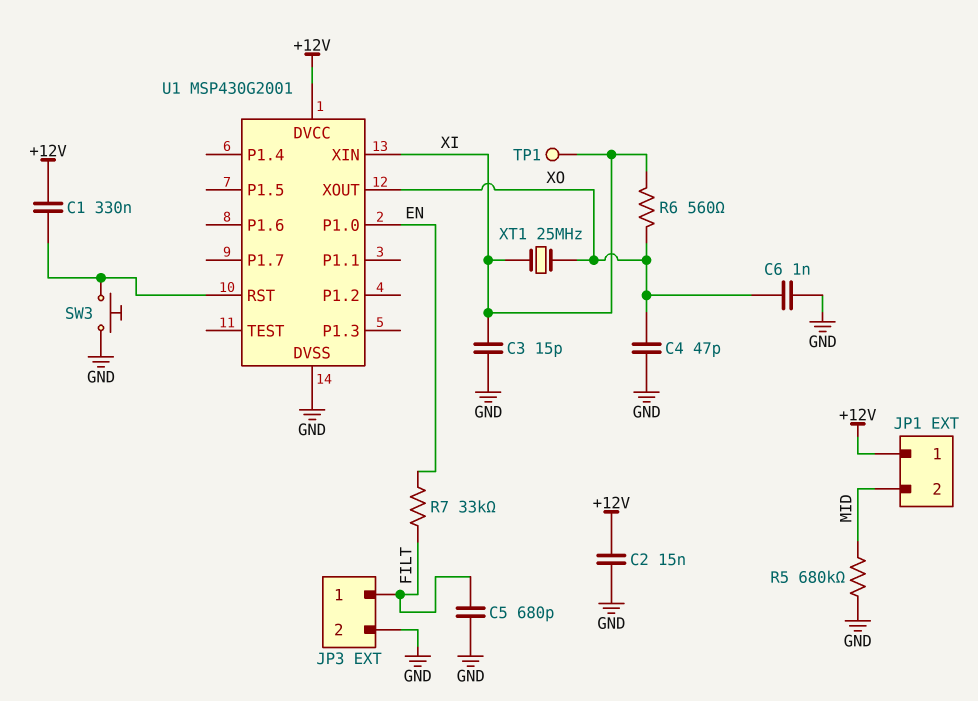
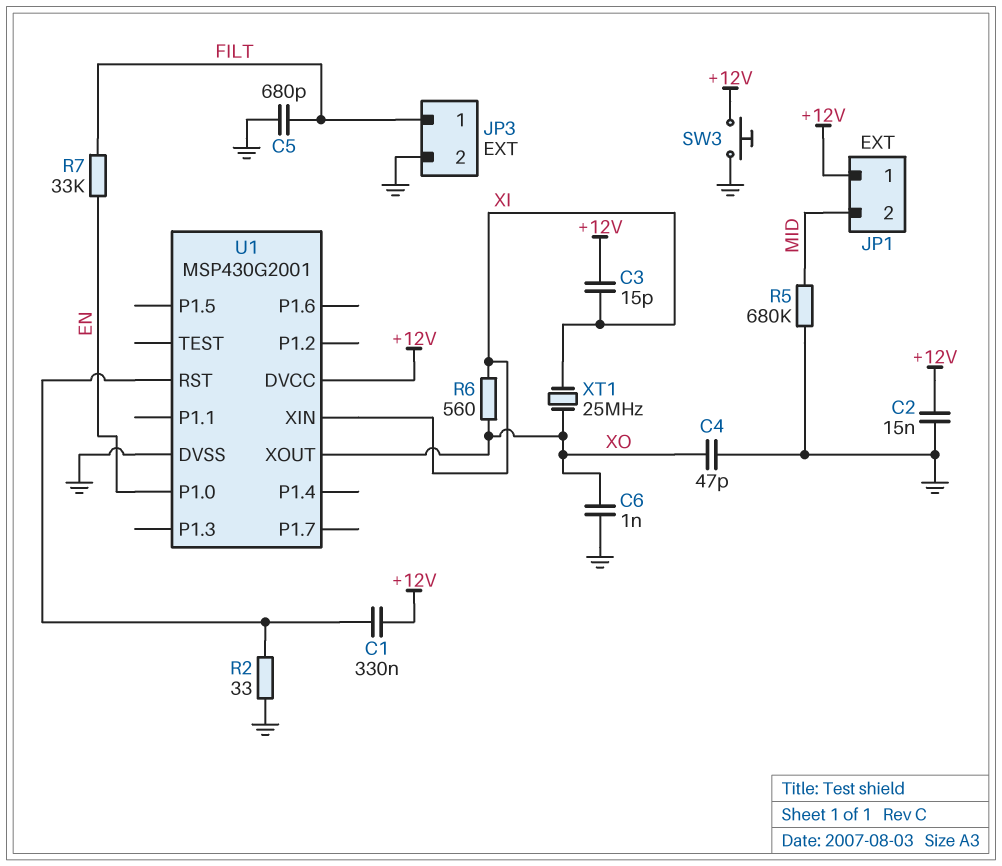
C3: 15pF (GND, XI) -> 15pF (+12V, XI)
R2: none -> 33 (GND, U1/RST)
SW3: button (GND, U1/RST) -> button (+12V, GND)
TP1: test point (XI) -> none

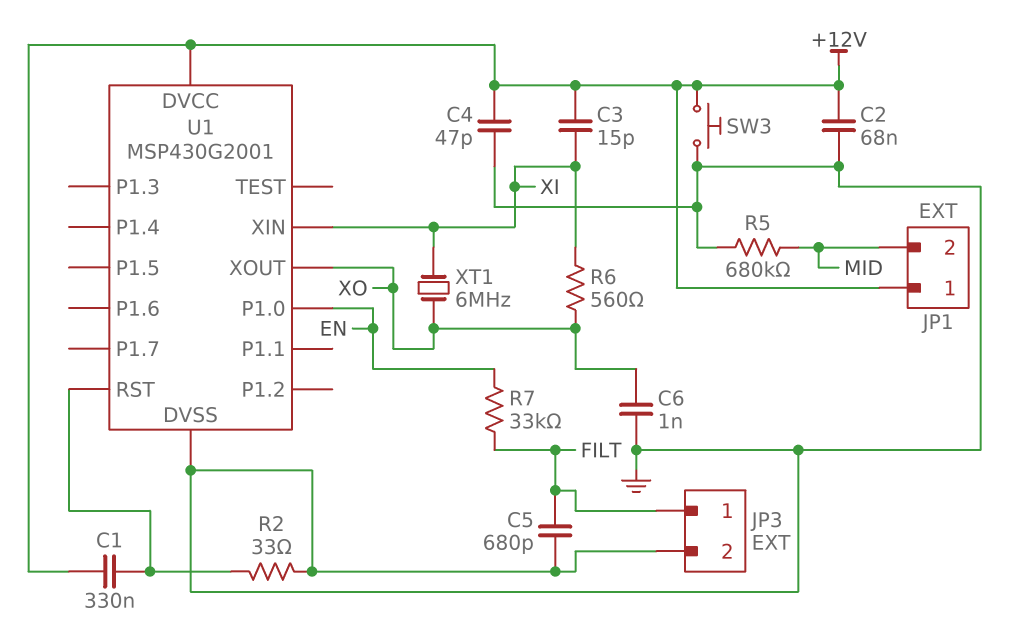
C2: 15nF (+12V, GND) -> 68nF (+12V, GND)
C4: 47pF (GND, XO) -> 47pF (+12V, GND)
XT1: 25MHz (XI, XO) -> 6MHz (XI, XO)

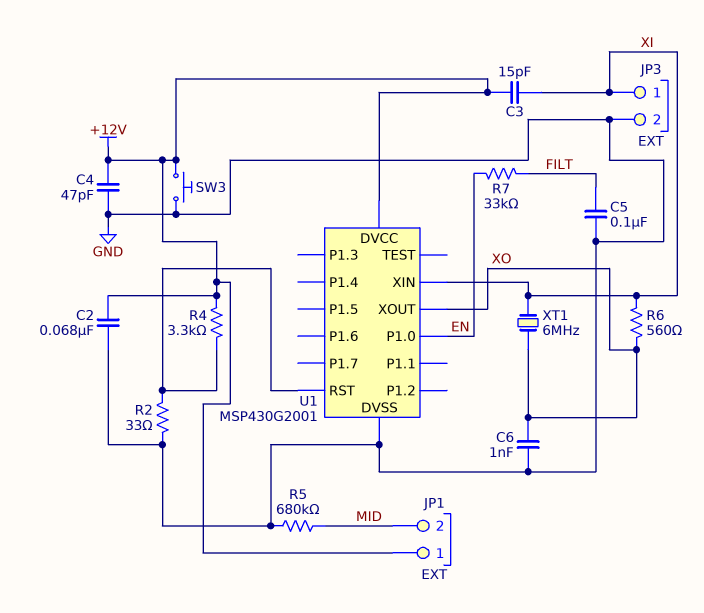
C1: 330nF (+12V, U1/RST) -> none
C5: 680pF (FILT, GND) -> 100nF (FILT, GND)
JP3 pin 1: FILT -> XI
R4: none -> 3.3k (+12V, U1/RST)

